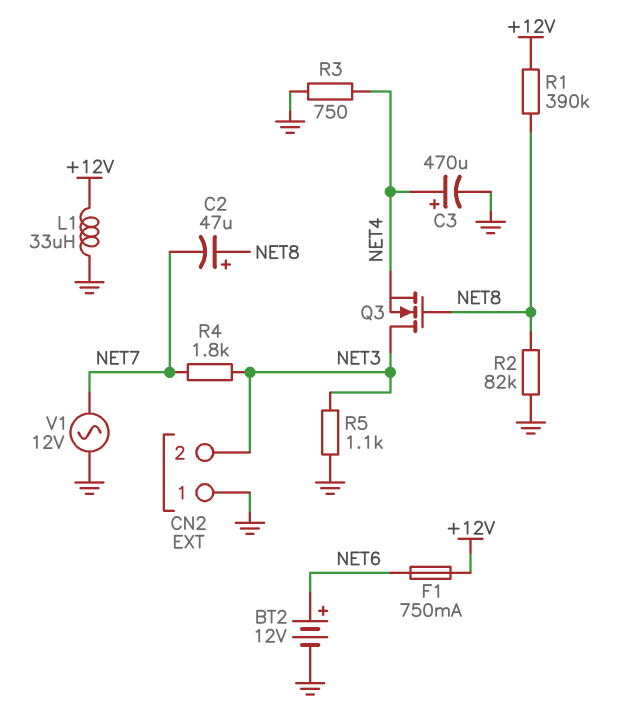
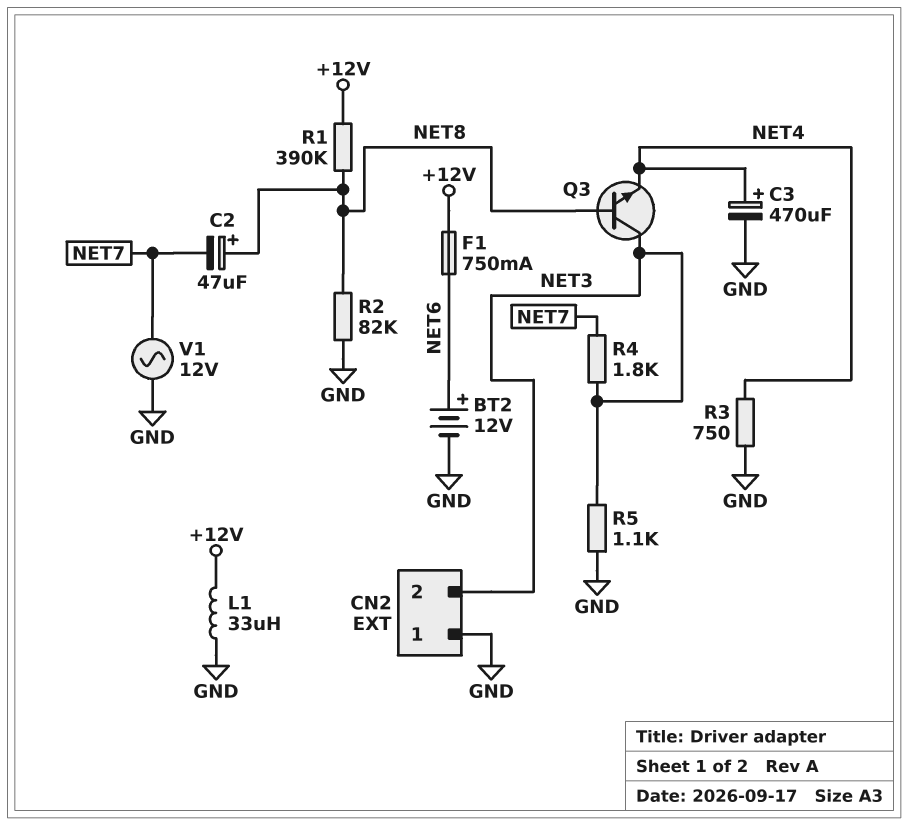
Q3: NMOS (G NET8, D NET3, S NET4) -> NPN (B NET8, C NET3, E NET4)

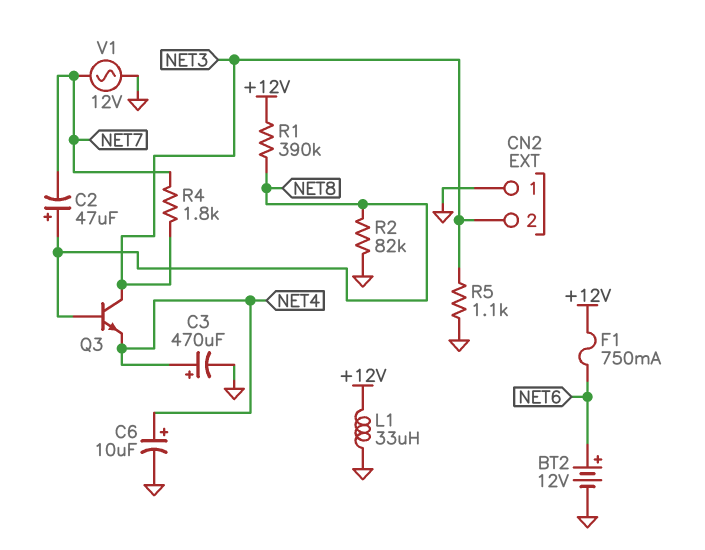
C6: none -> 10uF (plus NET4, minus GND)
R3: 750 (GND, NET4) -> none

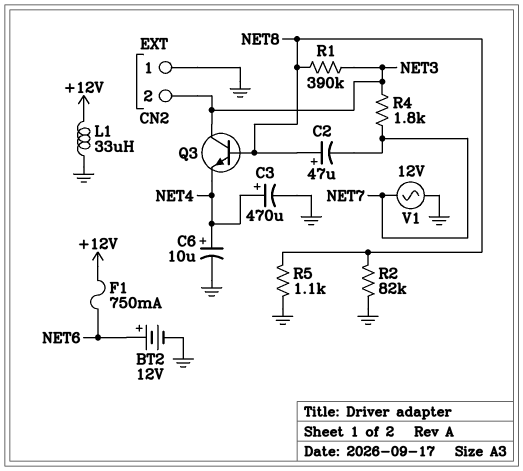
R1: 390k (+12V, NET8) -> 390k (NET3, NET8)
R5: 1.1k (GND, NET3) -> 1.1k (GND, NET8)

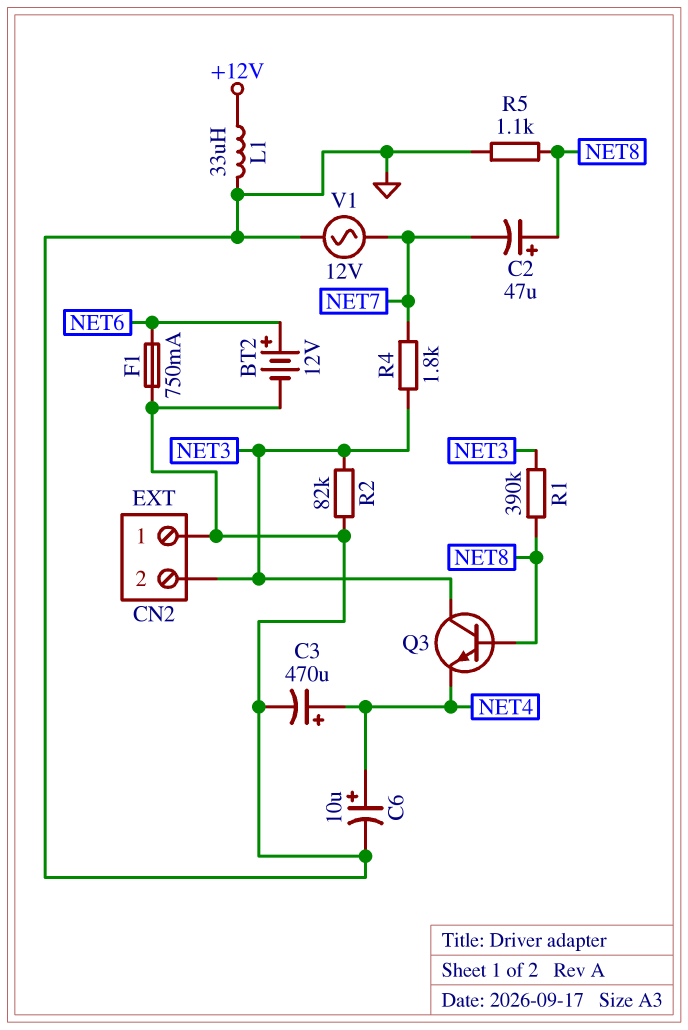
F1: 750mA (+12V, NET6) -> 750mA (GND, NET6)
R2: 82k (GND, NET8) -> 82k (GND, NET3)

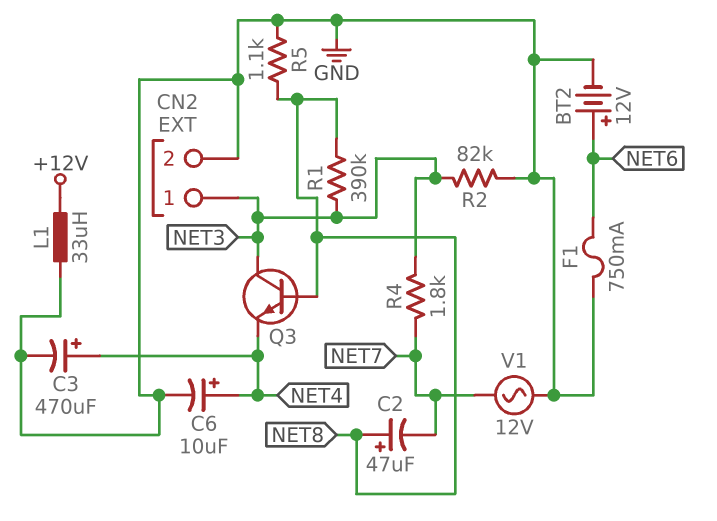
CN2 pin 1: GND -> NET3
CN2 pin 2: NET3 -> GND

